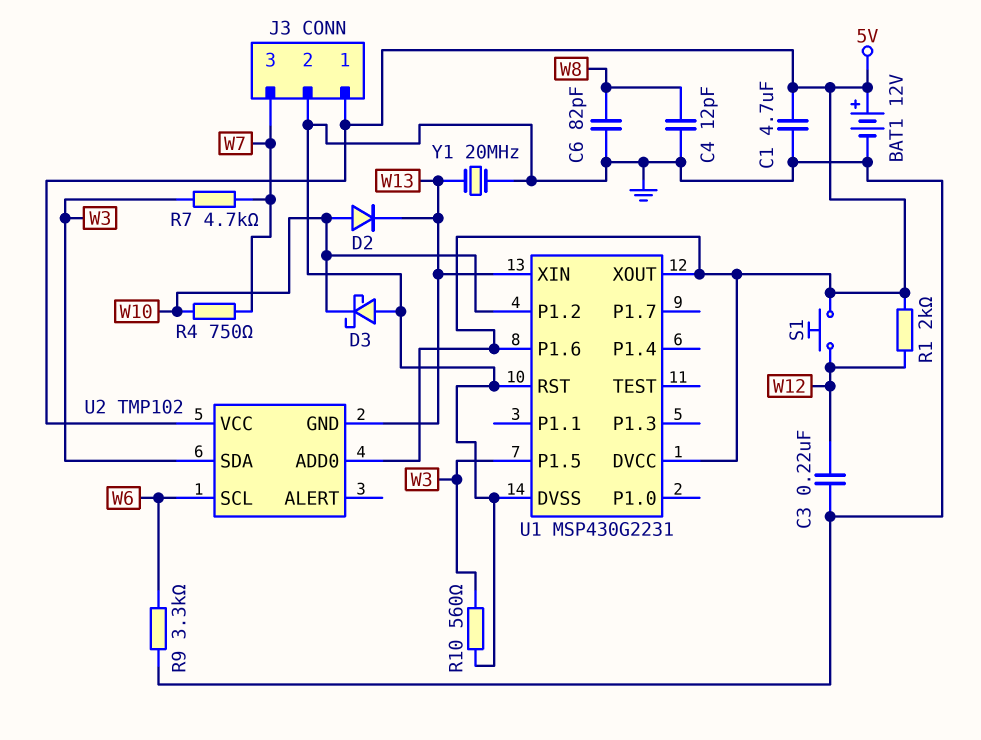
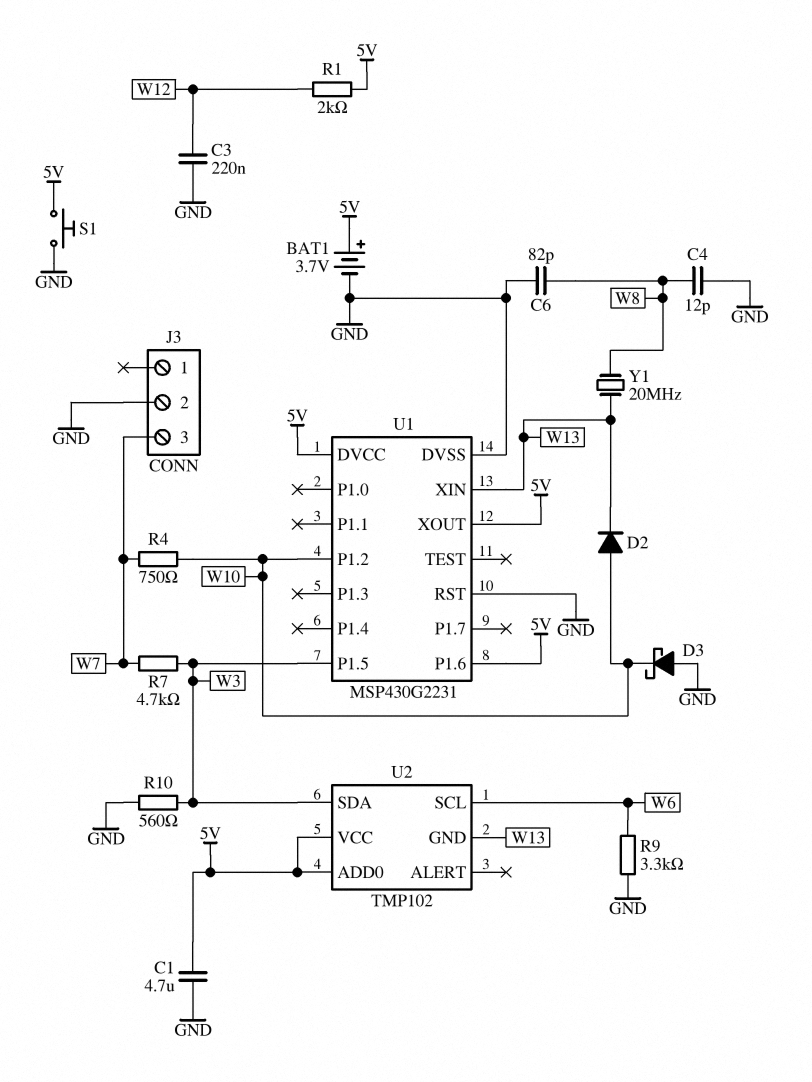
BAT1: 12V (plus 5V, minus GND) -> 3.7V (plus 5V, minus GND)
J3 pin 1: 5V -> none
S1: button (5V, W12) -> button (5V, GND)
Y1: 20MHz (GND, W13) -> 20MHz (W8, W13)

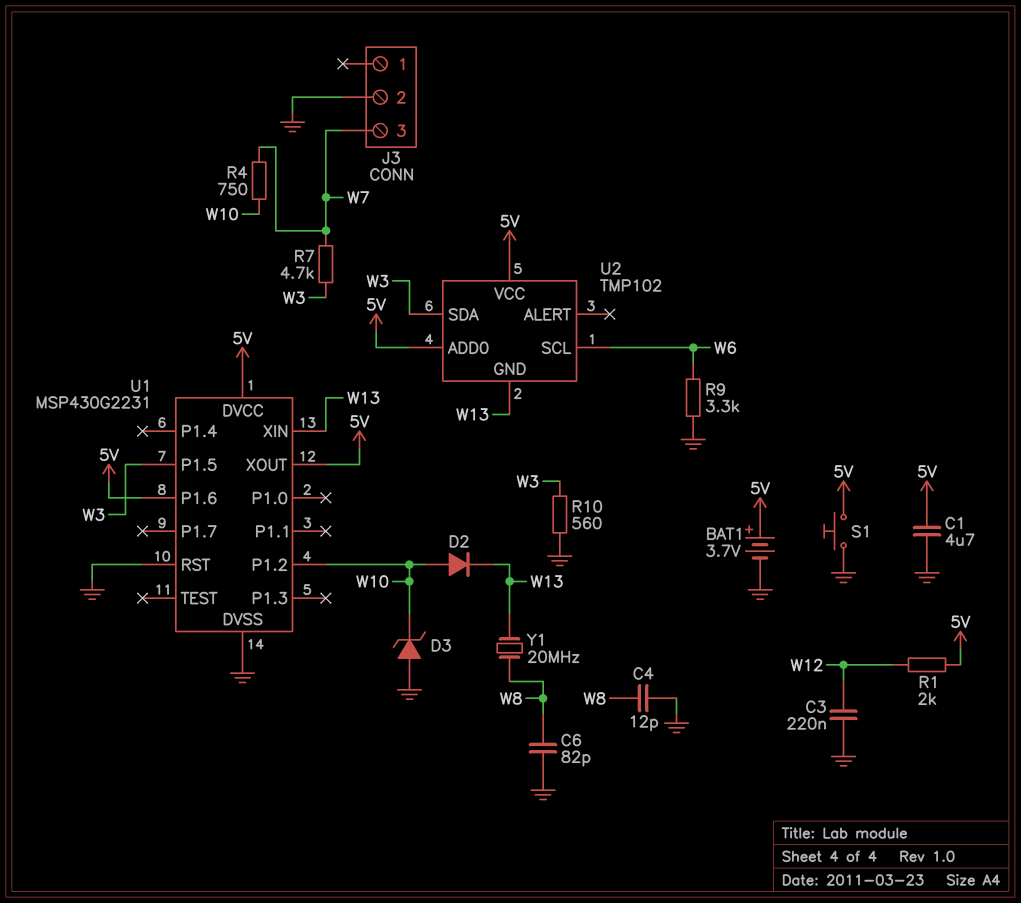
D3: schottky (A GND, K W10) -> zener (A GND, K W10)

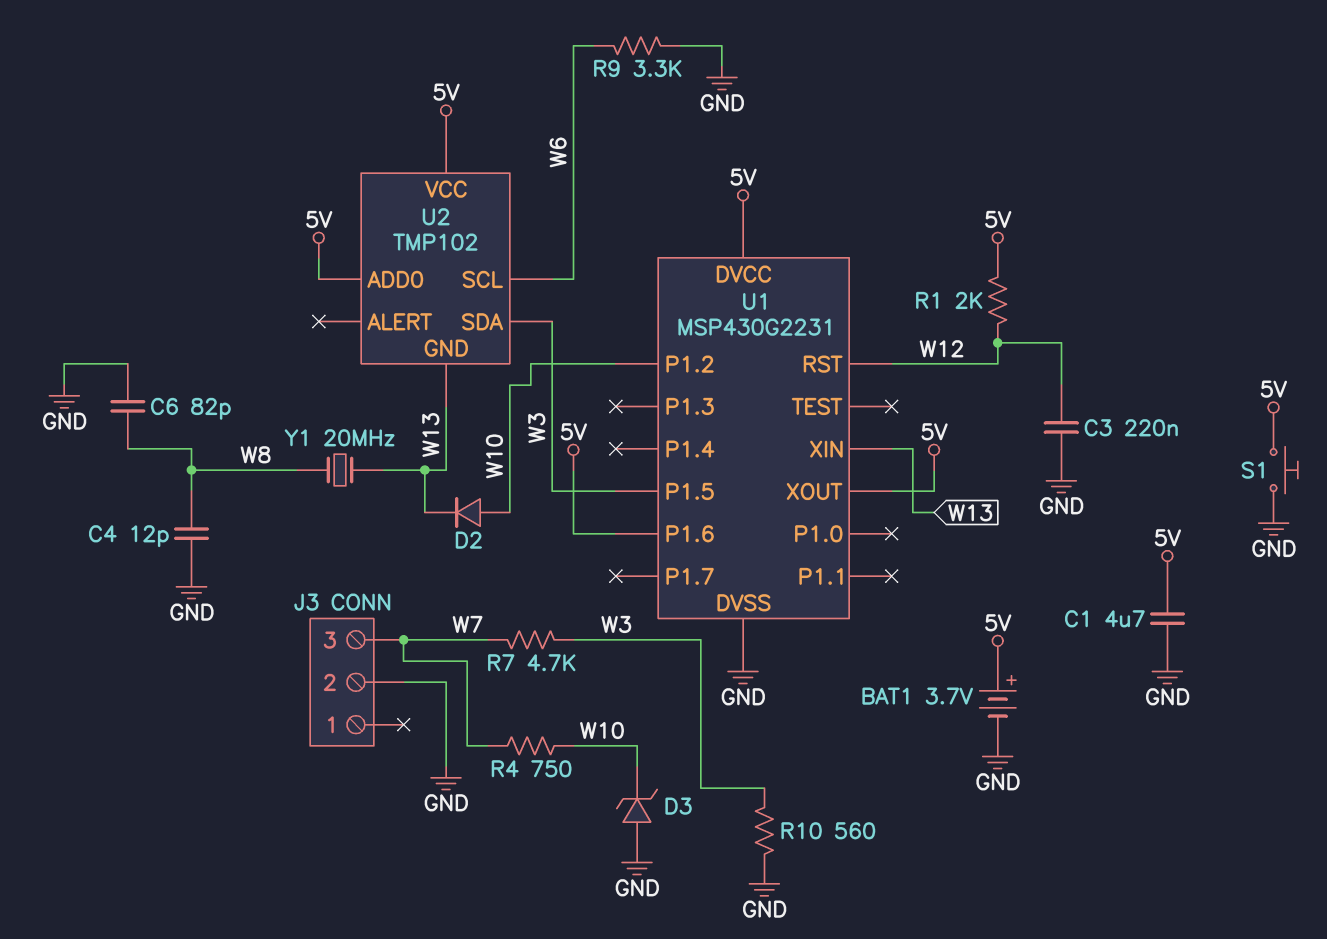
U1 pin RST: GND -> W12

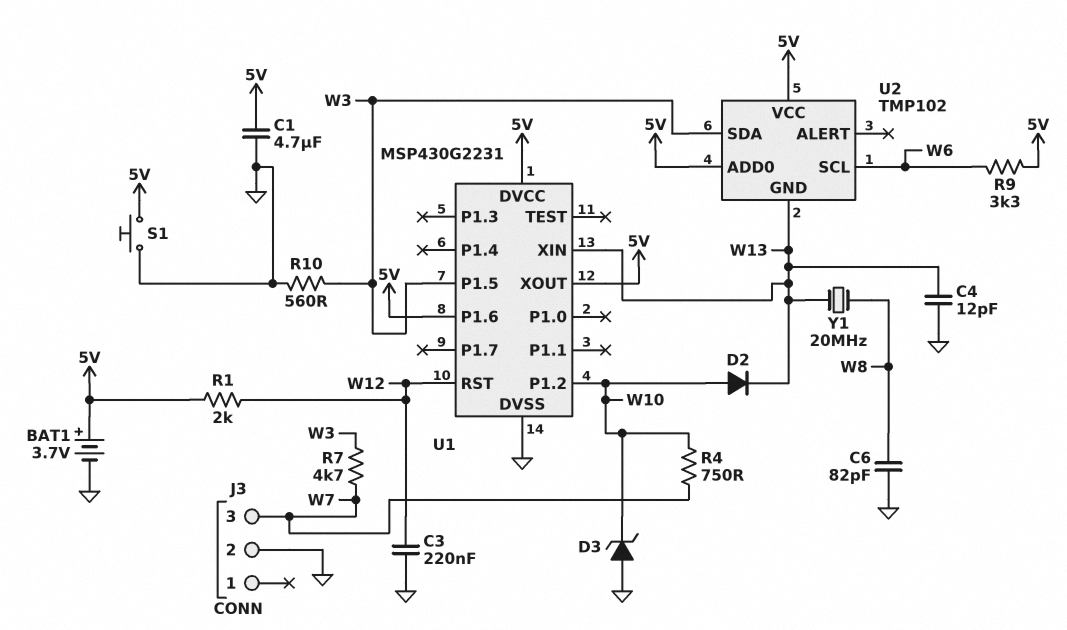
C4: 12pF (GND, W8) -> 12pF (GND, W13)
R9: 3.3k (GND, W6) -> 3.3k (5V, W6)

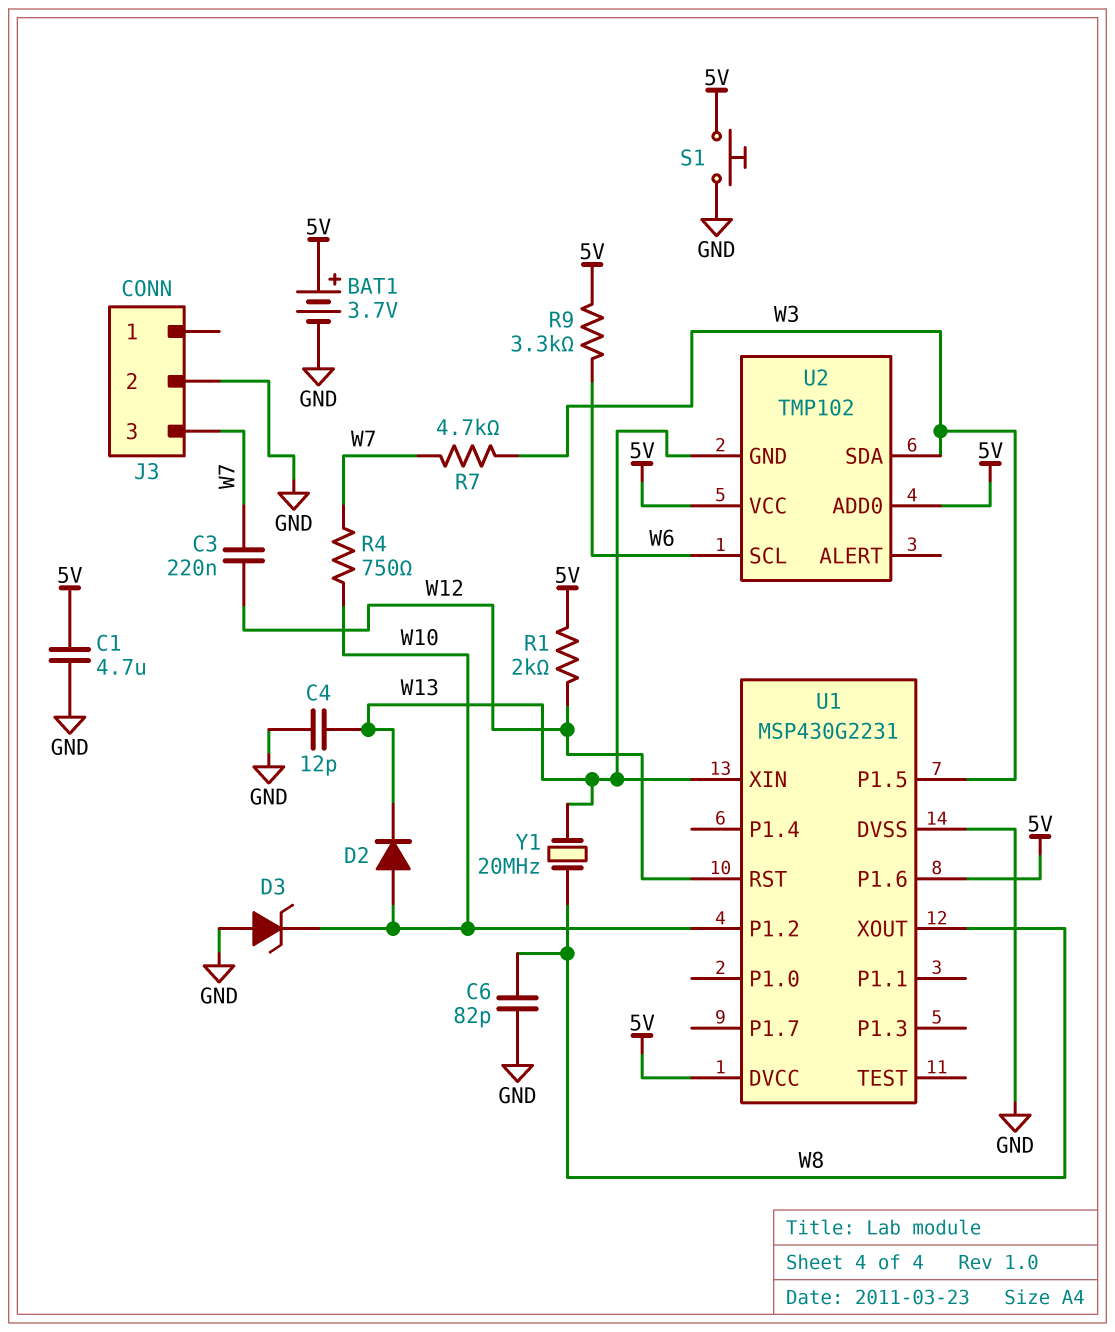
C3: 220nF (GND, W12) -> 220nF (W7, W12)
R10: 560 (GND, W3) -> none
U1 pin XOUT: 5V -> W8

